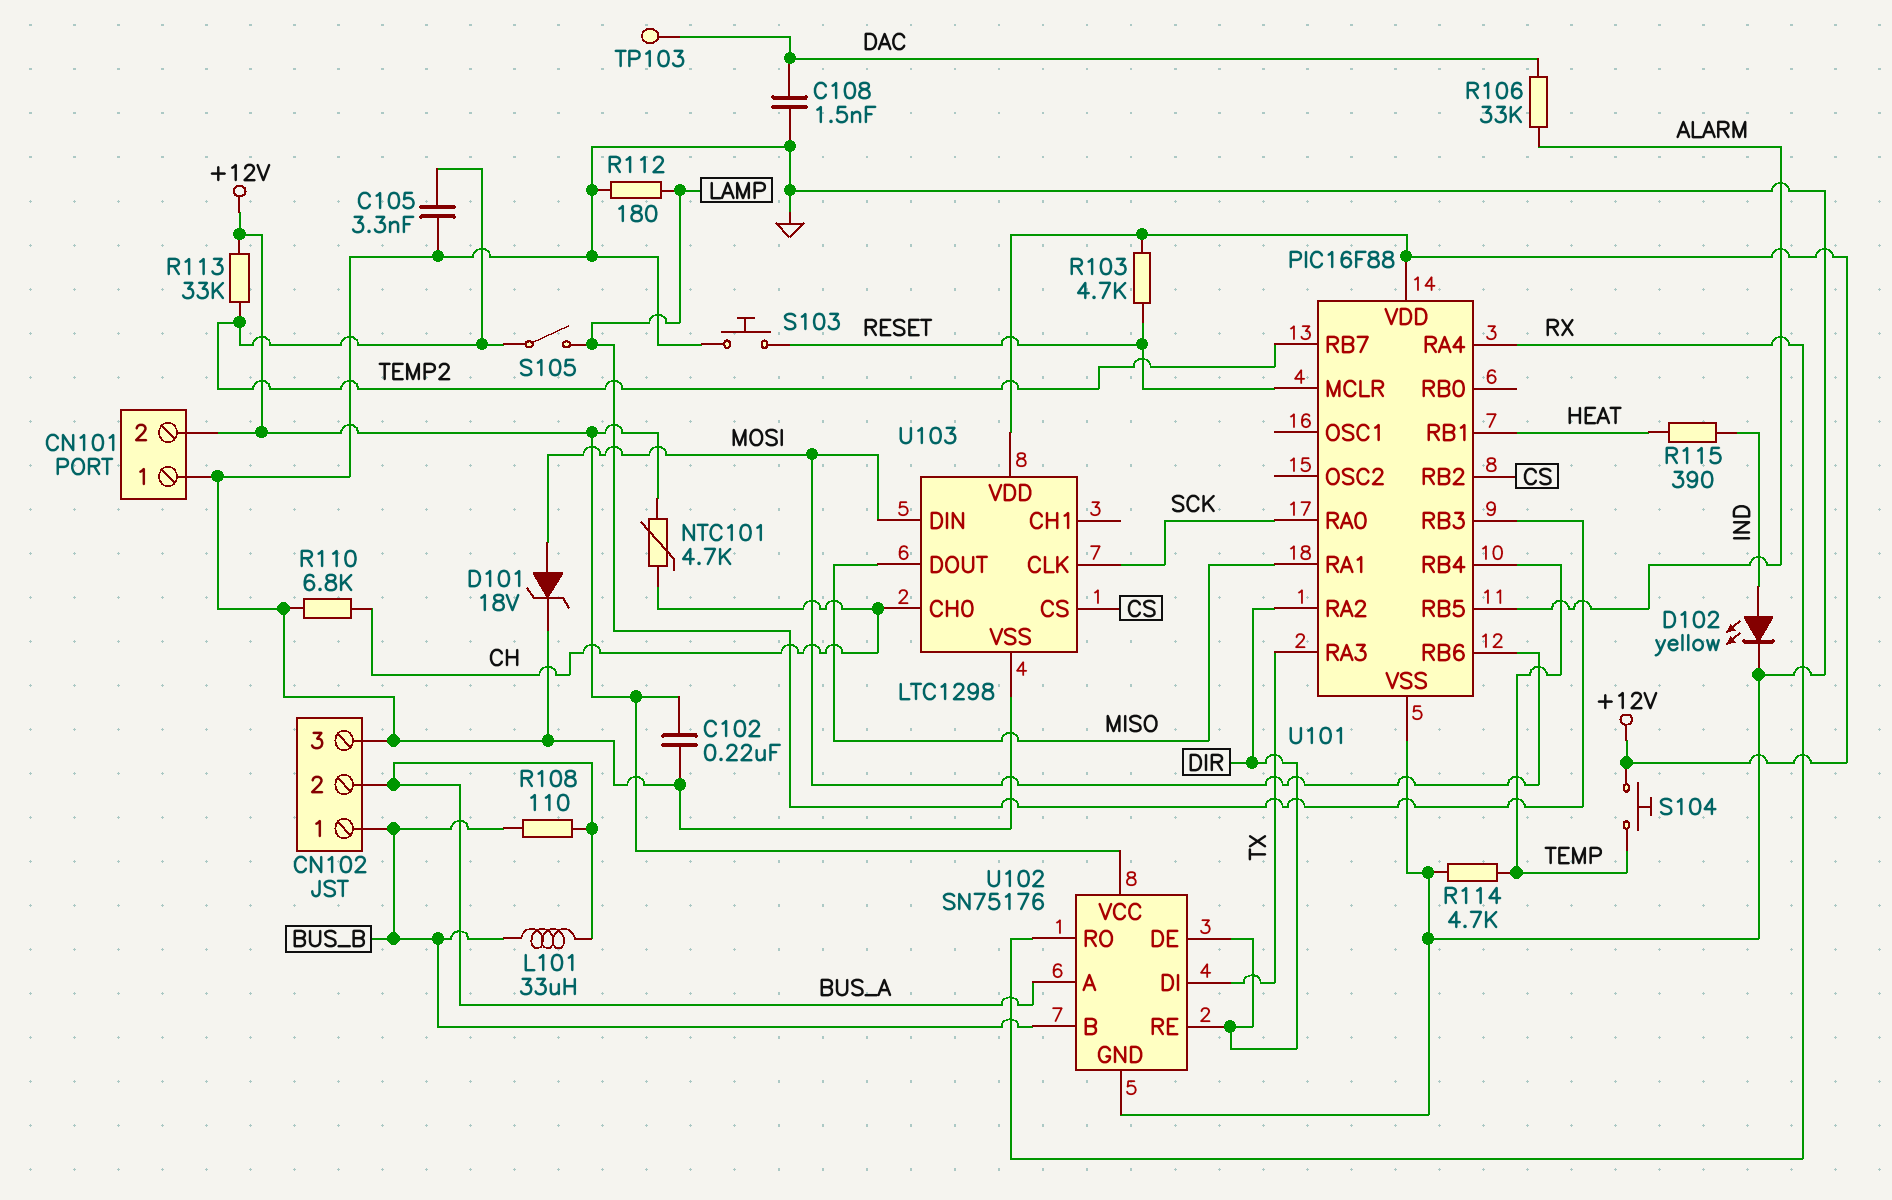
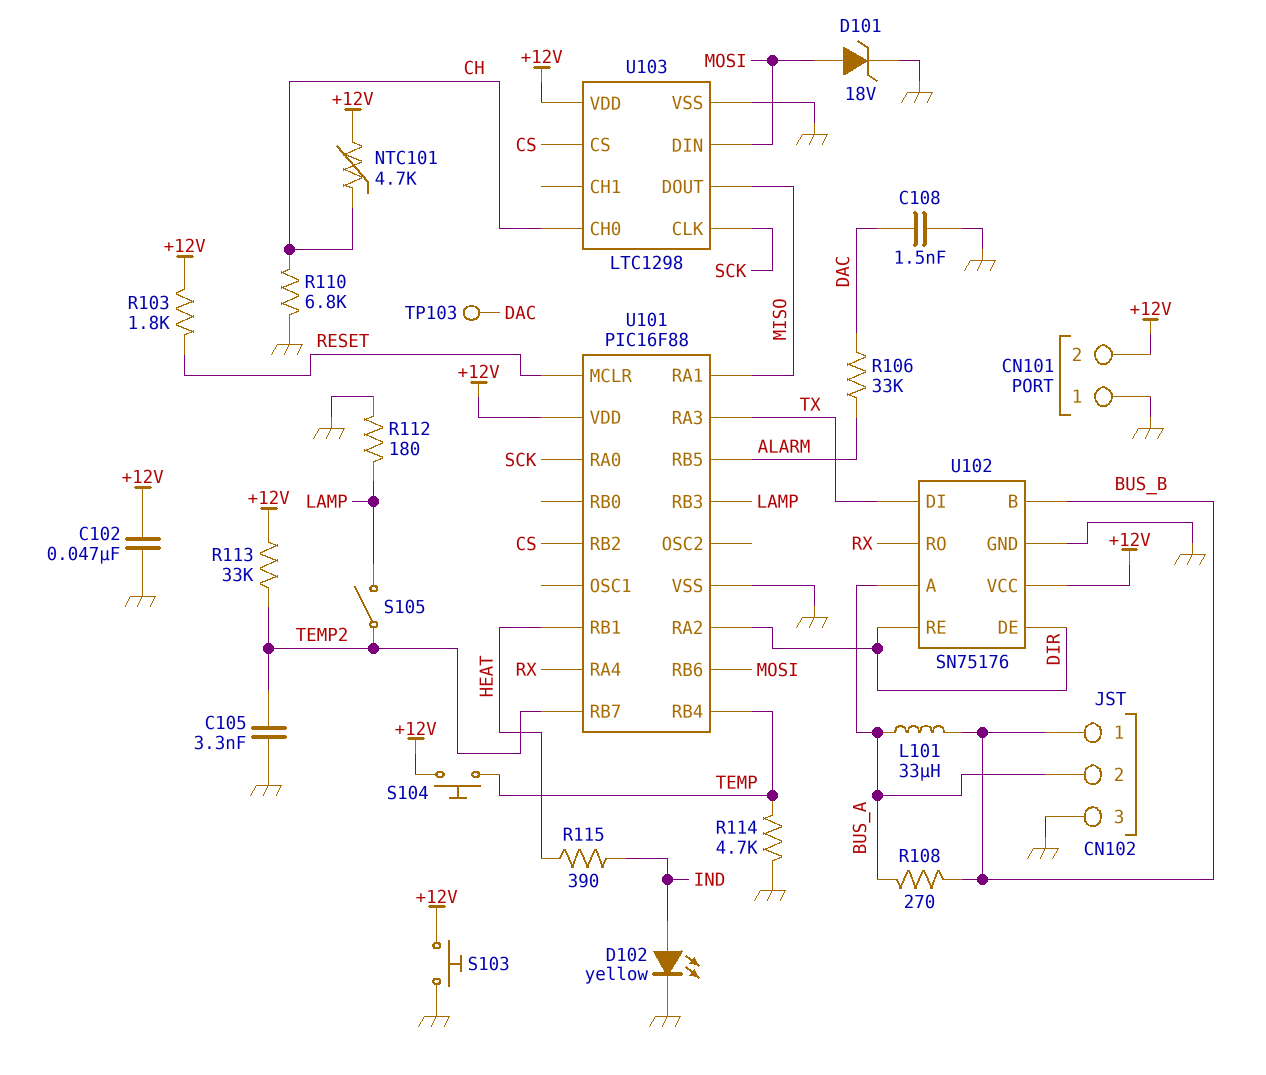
C102: 220nF (+12V, GND) -> 47nF (+12V, GND)
R103: 4.7k (+12V, RESET) -> 1.8k (+12V, RESET)
R108: 110 (BUS_A, BUS_B) -> 270 (BUS_A, BUS_B)
S103: button (GND, RESET) -> button (+12V, GND)

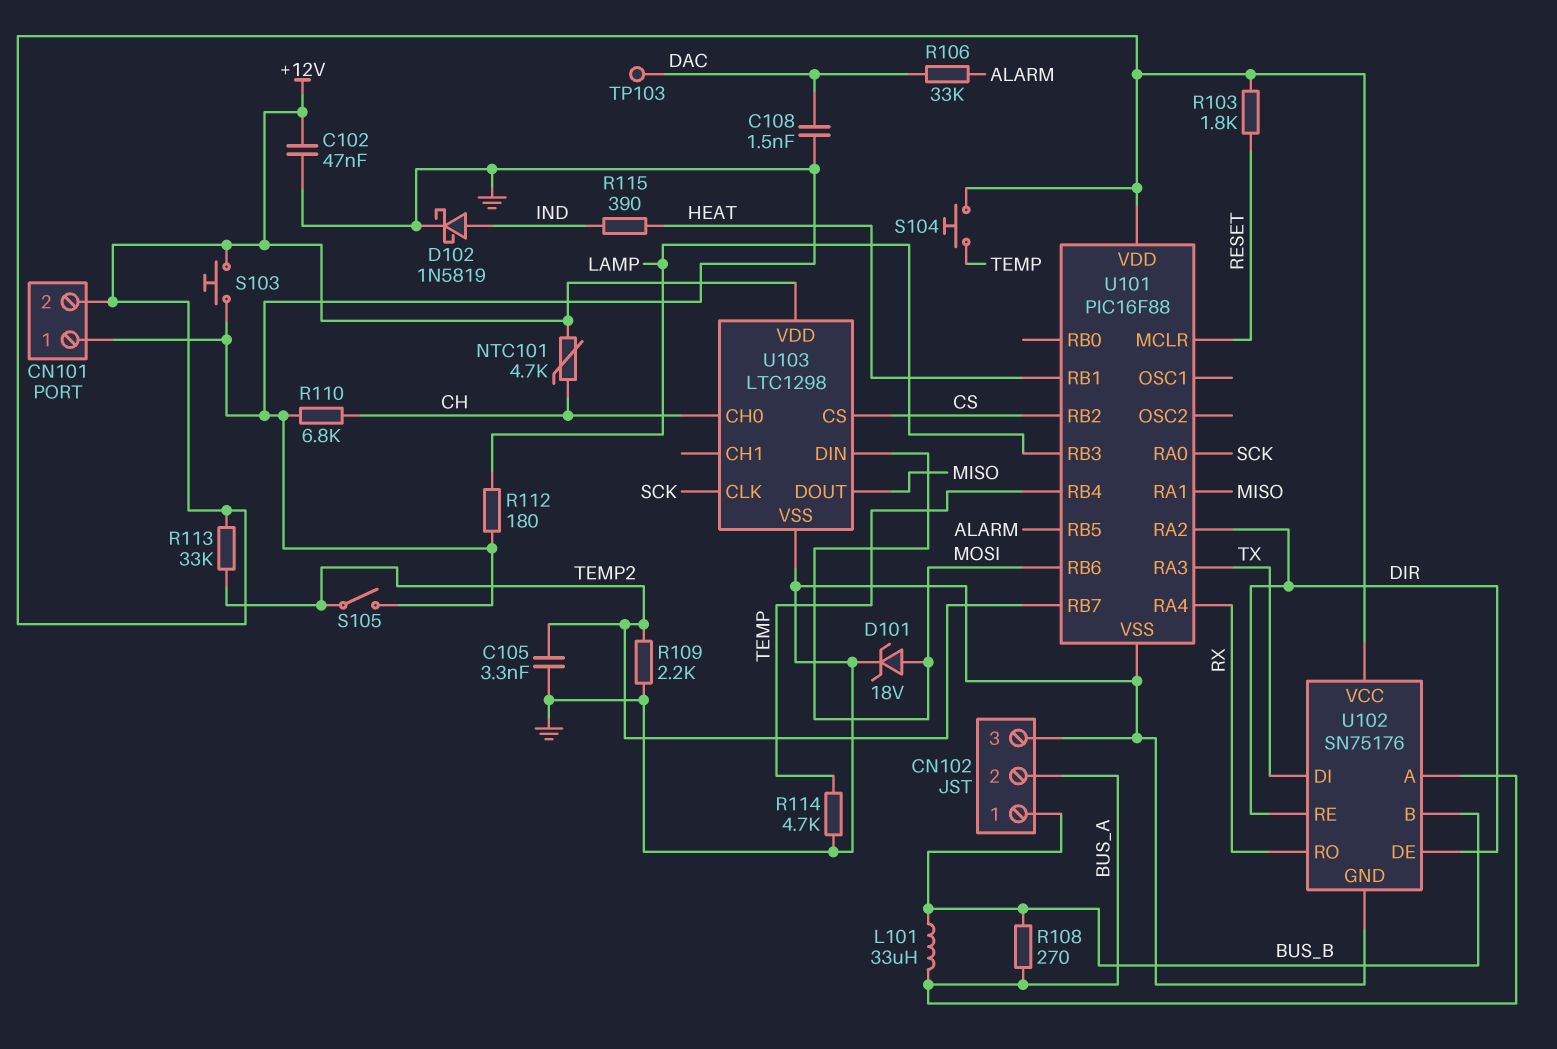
D102: LED yellow (A IND, K GND) -> schottky 1N5819 (A IND, K GND)
R109: none -> 2.2k (GND, TEMP2)
S105: switch (LAMP, TEMP2) -> switch (GND, TEMP2)

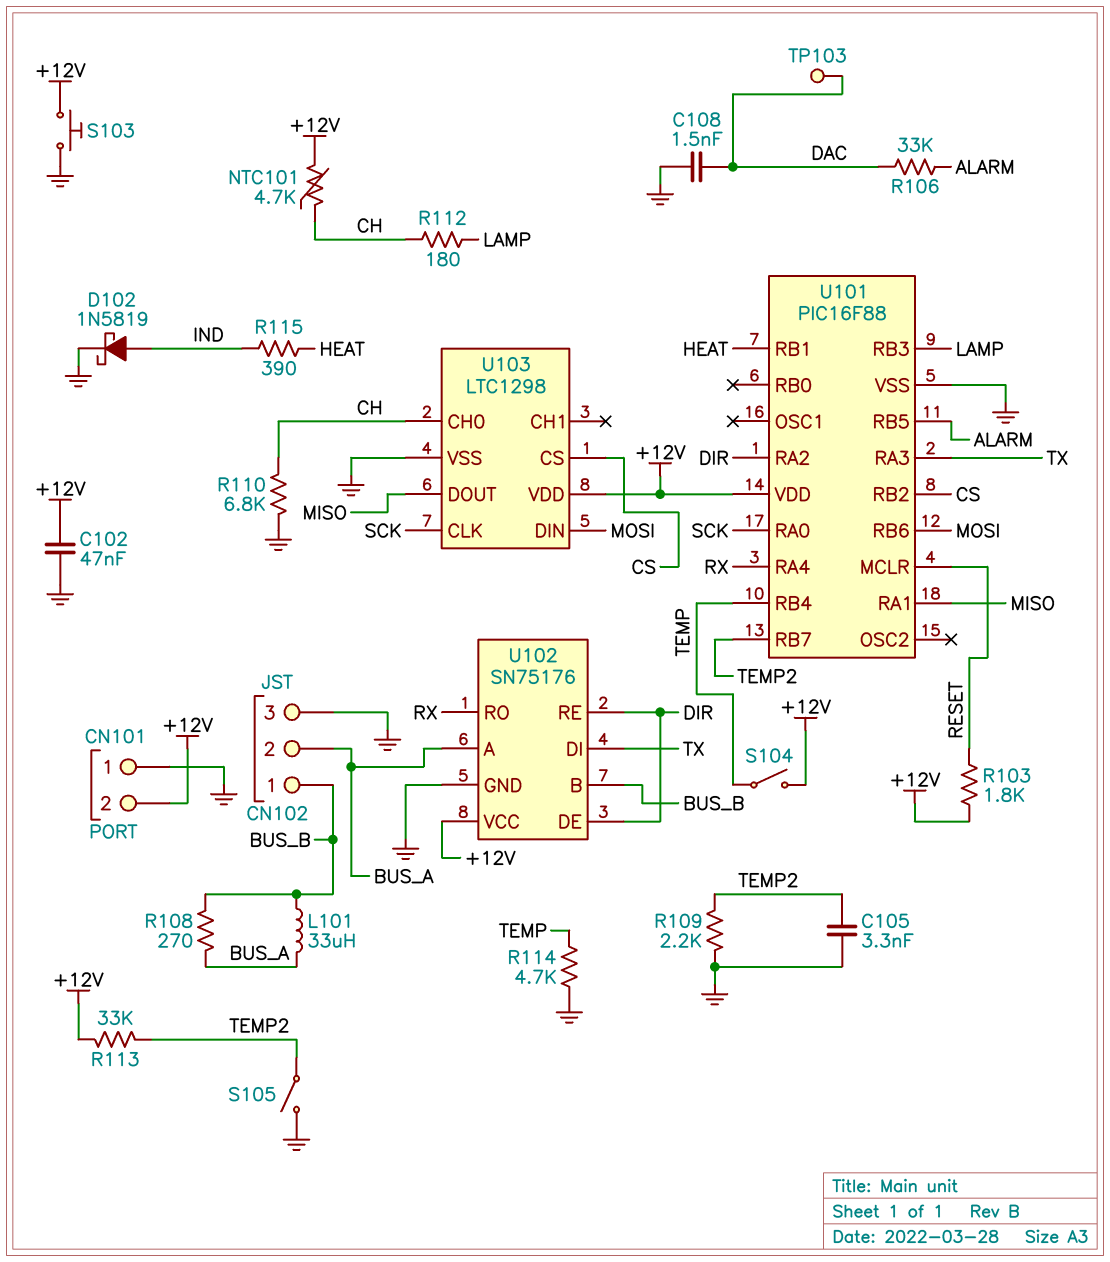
D101: zener 18V (A MOSI, K GND) -> none
R112: 180 (GND, LAMP) -> 180 (CH, LAMP)
S104: button (+12V, TEMP) -> switch (+12V, TEMP)

